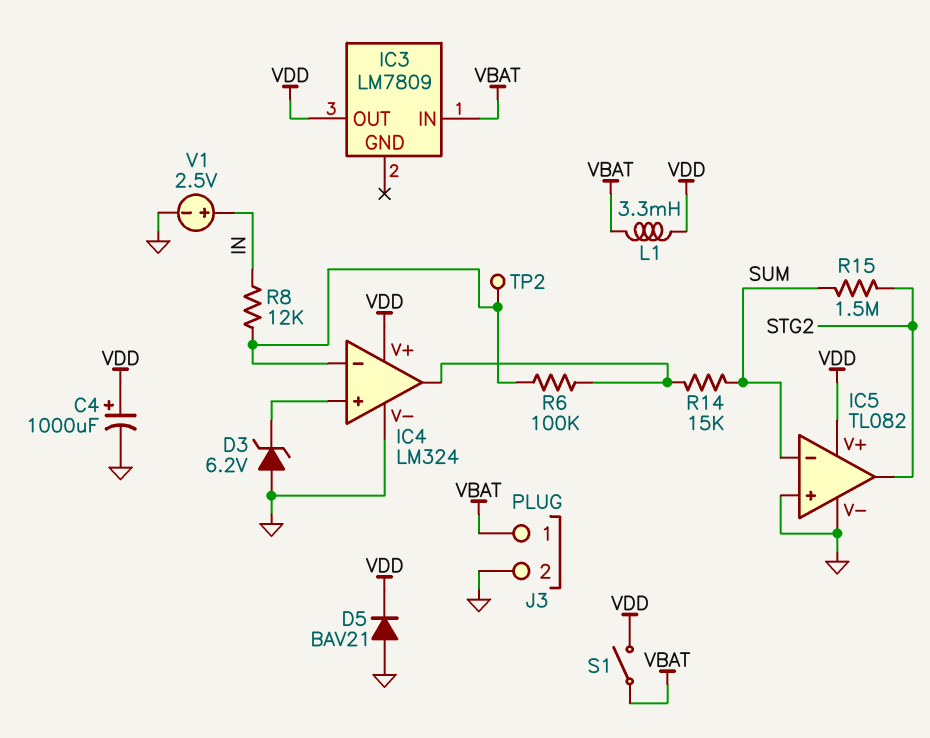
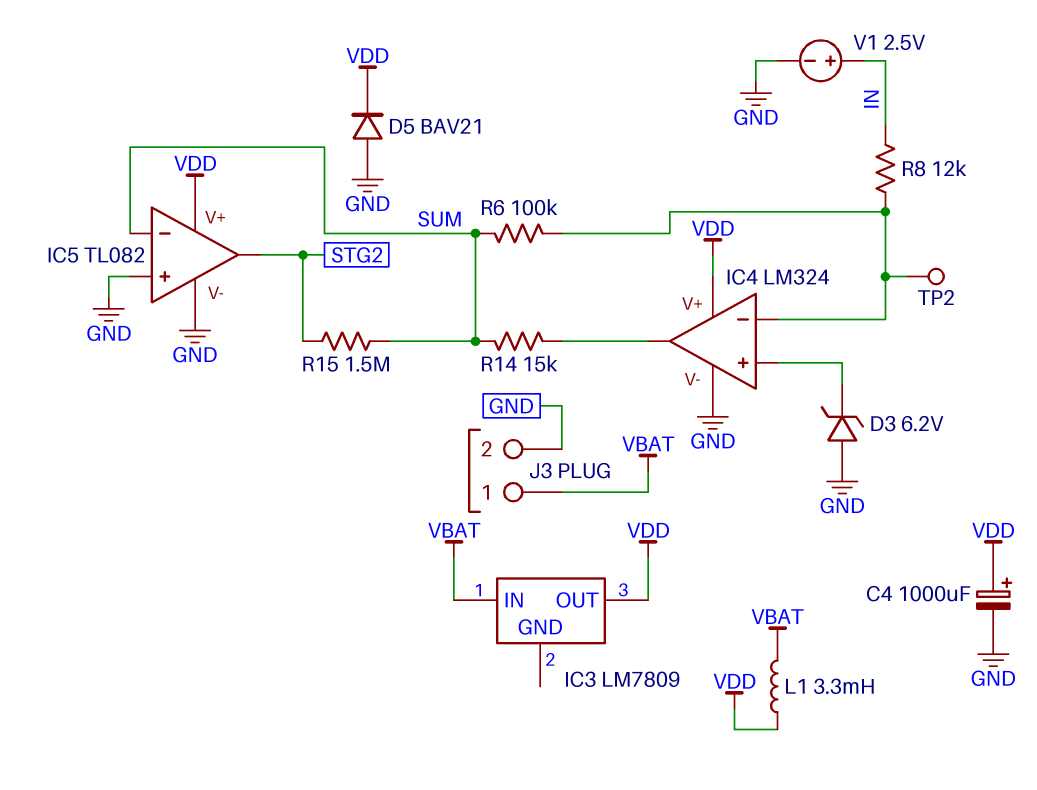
R6: 100k (IC4/in-, IC4/out) -> 100k (IC4/in-, SUM)
S1: switch (VBAT, VDD) -> none

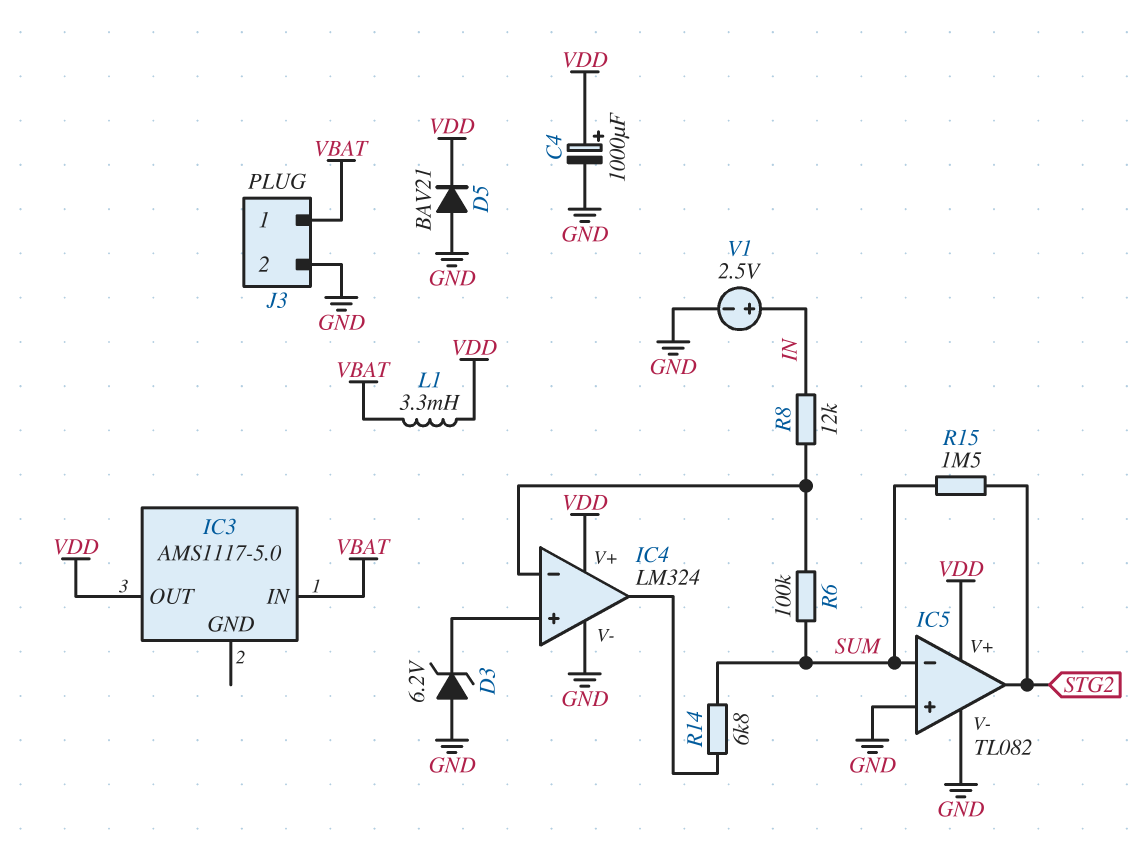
IC3: LM7809 -> AMS1117-5.0
R14: 15k (IC4/out, SUM) -> 6.8k (IC4/out, SUM)
TP2: test point (IC4/in-) -> none

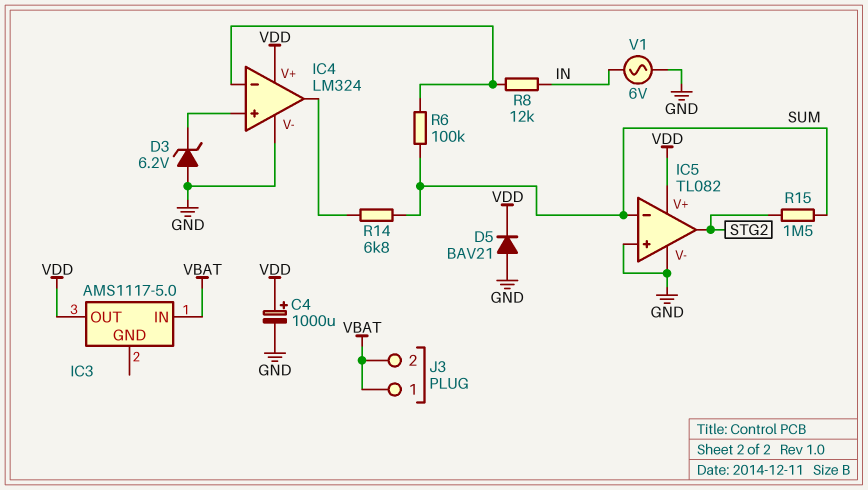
J3 pin 2: GND -> VBAT
L1: 3.3mH (VBAT, VDD) -> none
V1: 2.5V (plus IN, minus GND) -> AC 6V (GND, IN)

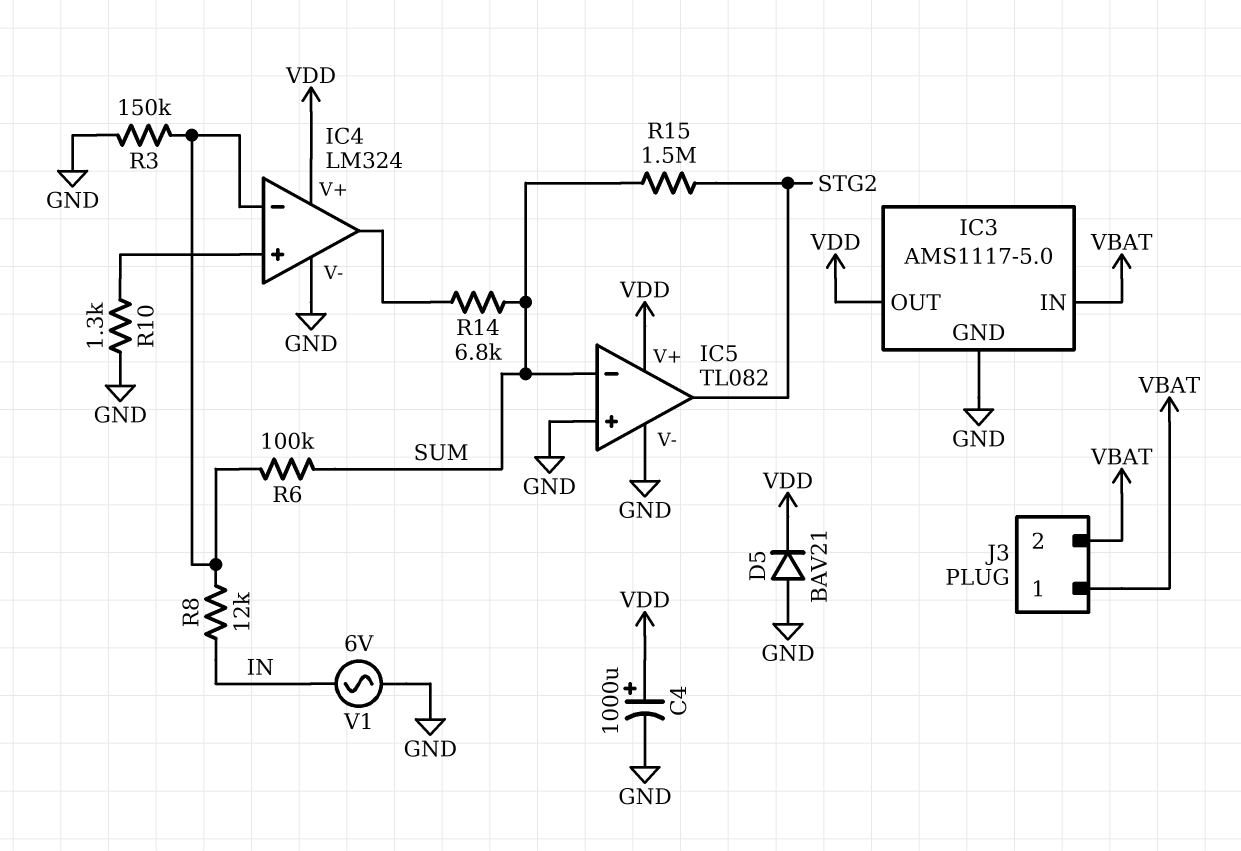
D3: zener 6.2V (A GND, K IC4/in+) -> none
IC3 pin GND: none -> GND
R3: none -> 150k (GND, IC4/in-)
R10: none -> 1.3k (GND, IC4/in+)

